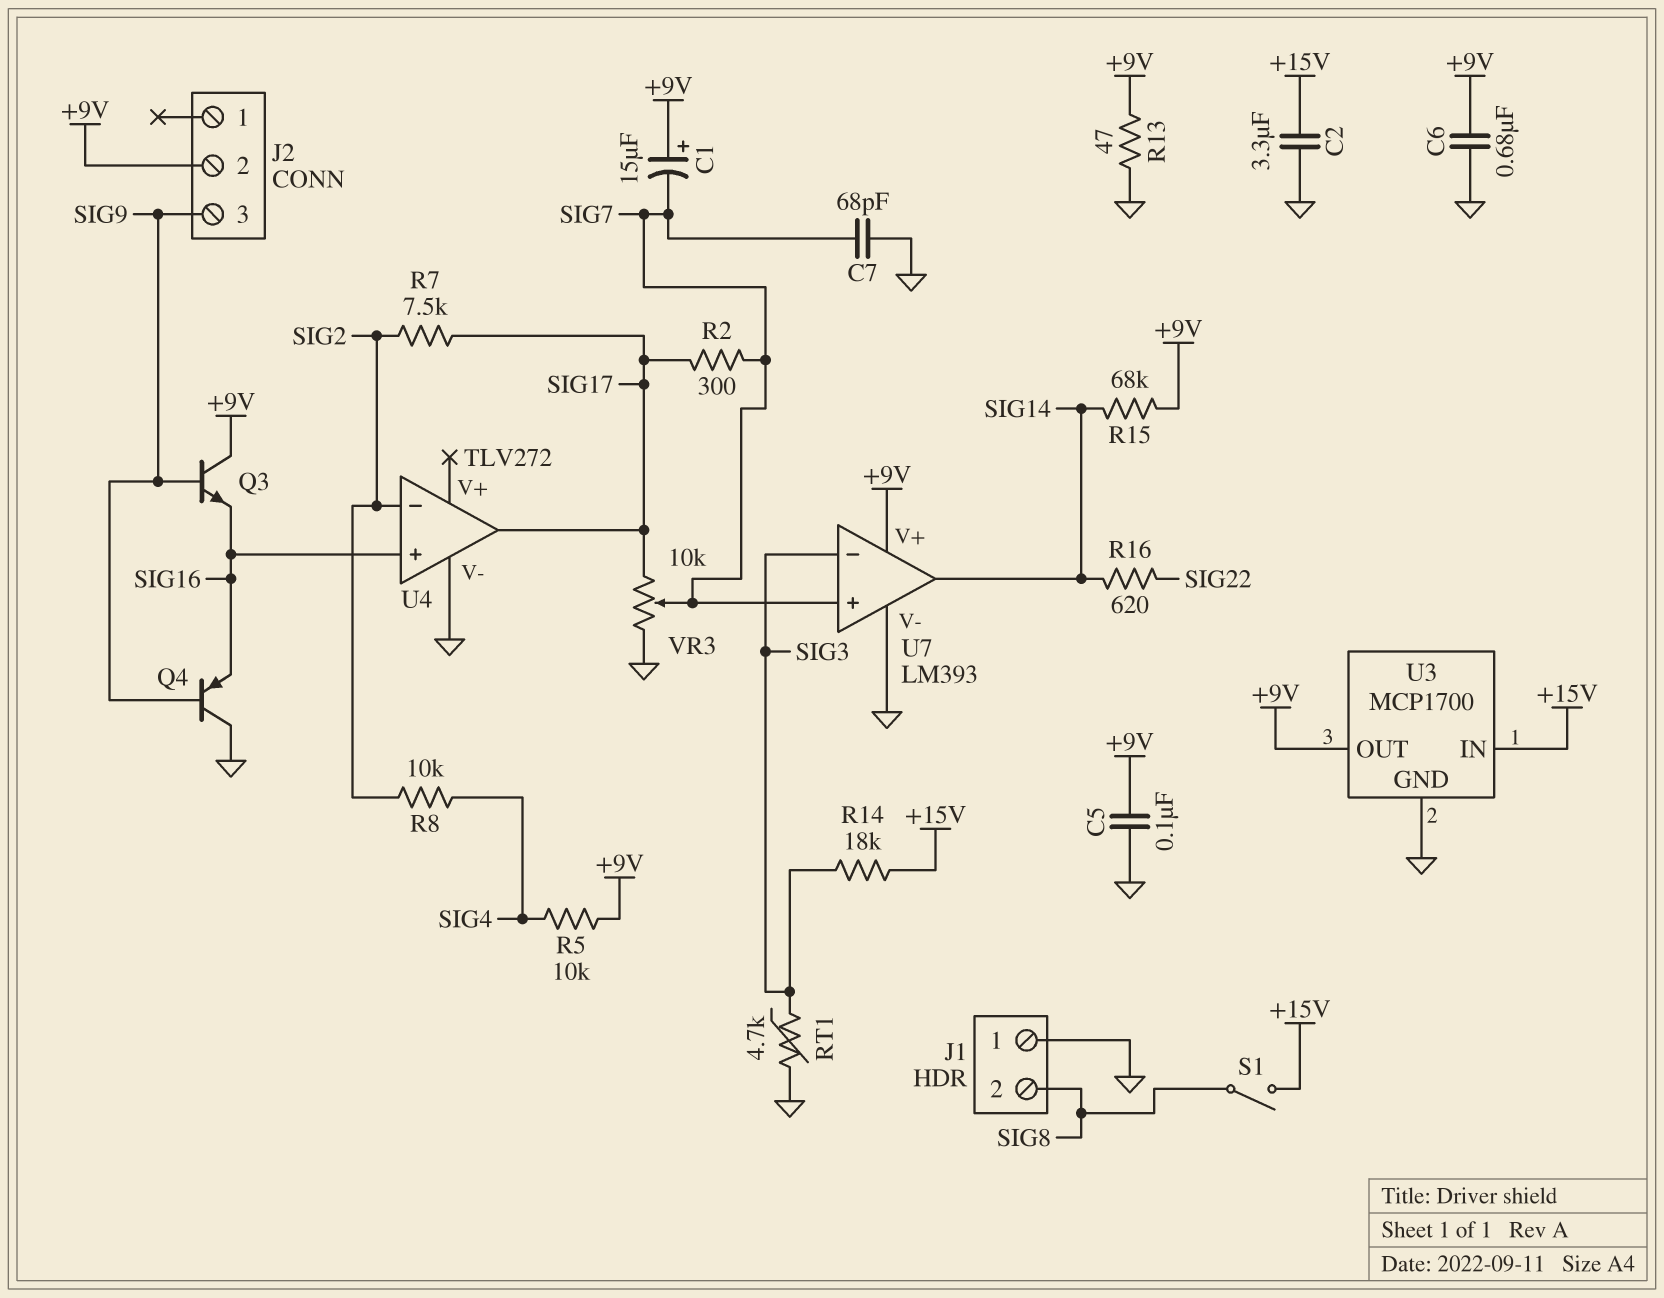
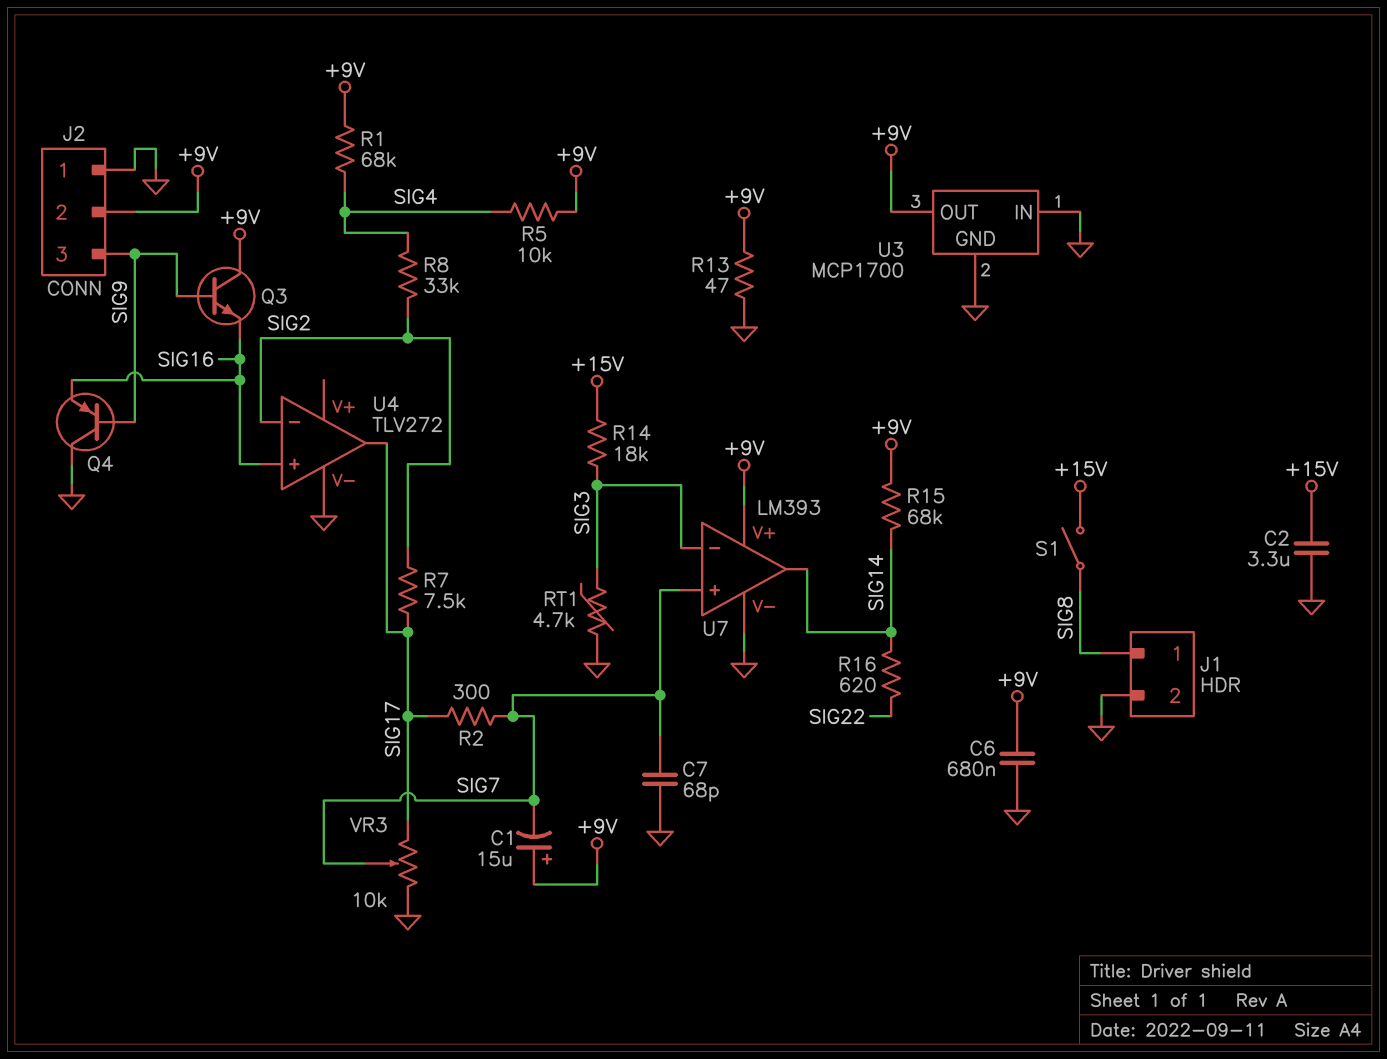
C5: 100nF (+9V, GND) -> none
J1 pin 1: GND -> SIG8
J1 pin 2: SIG8 -> GND
J2 pin 1: none -> GND
R1: none -> 68k (+9V, SIG4)
R8: 10k (SIG2, SIG4) -> 33k (SIG2, SIG4)
U3 pin IN: +15V -> GND

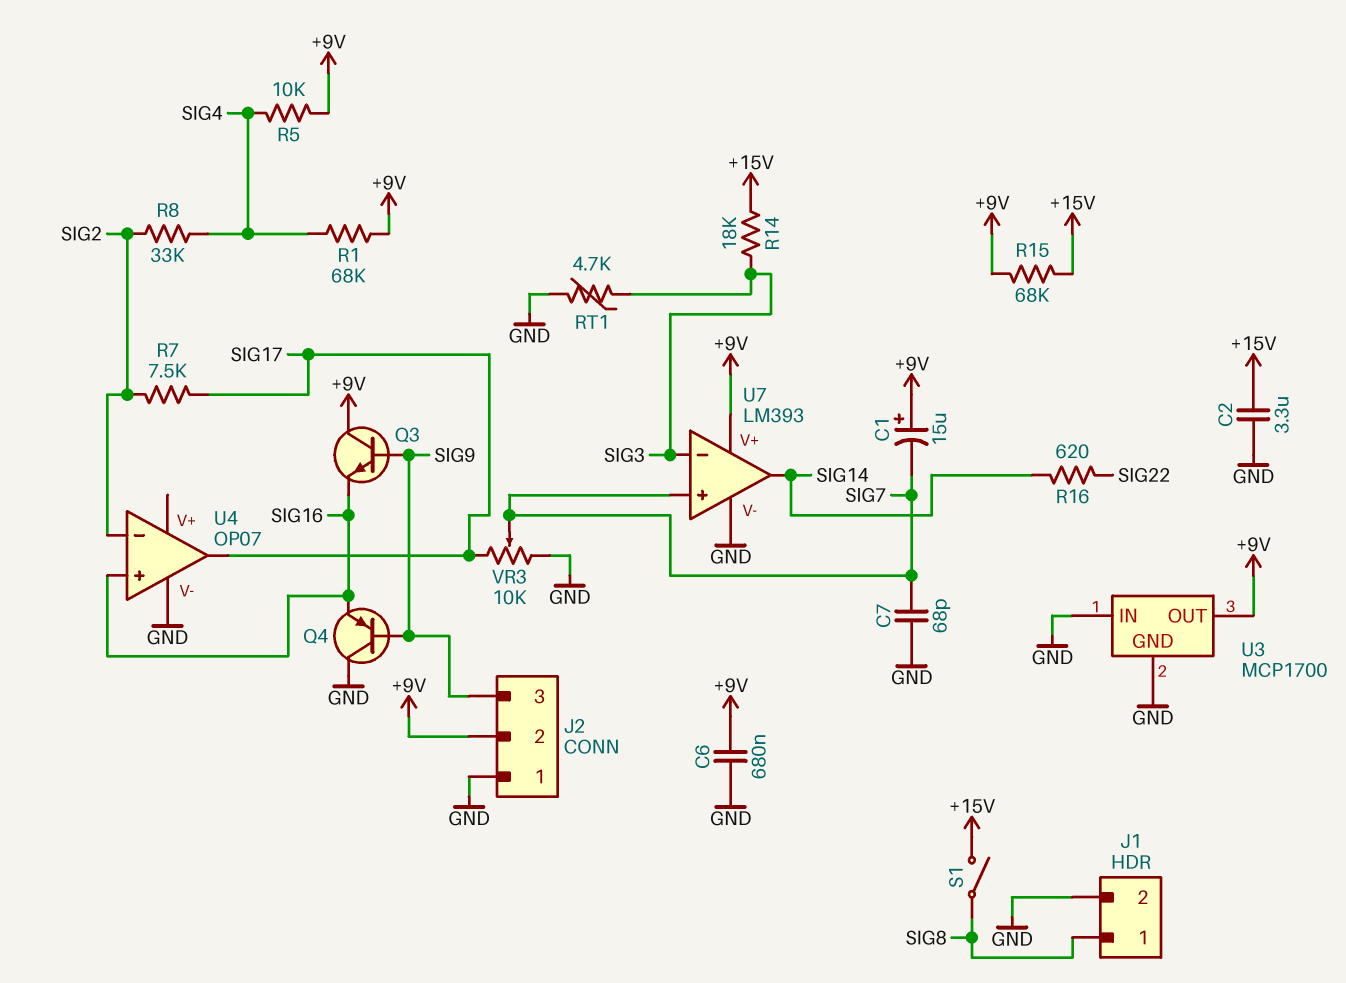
R2: 300 (SIG7, SIG17) -> none
R13: 47 (+9V, GND) -> none
R15: 68k (+9V, SIG14) -> 68k (+9V, +15V)
U4: TLV272 -> OP07

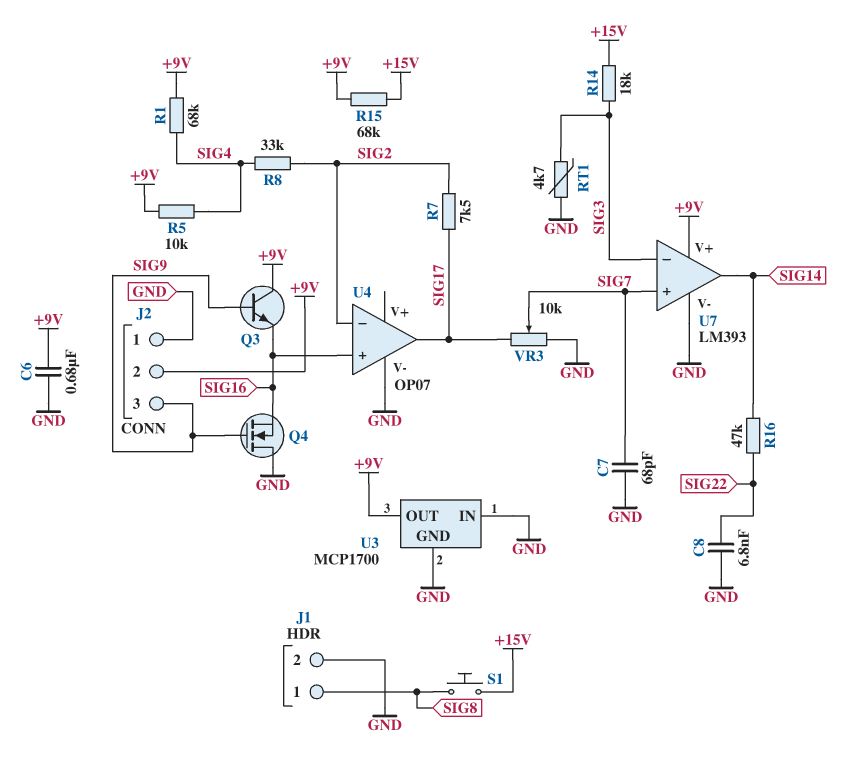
C1: 15uF (plus +9V, minus SIG7) -> none
C2: 3.3uF (+15V, GND) -> none
C8: none -> 6.8nF (GND, SIG22)
Q4: PNP (B SIG9, C GND, E SIG16) -> NMOS (G SIG9, D GND, S SIG16)
R16: 620 (SIG14, SIG22) -> 47k (SIG14, SIG22)
S1: switch (+15V, SIG8) -> button (+15V, SIG8)

